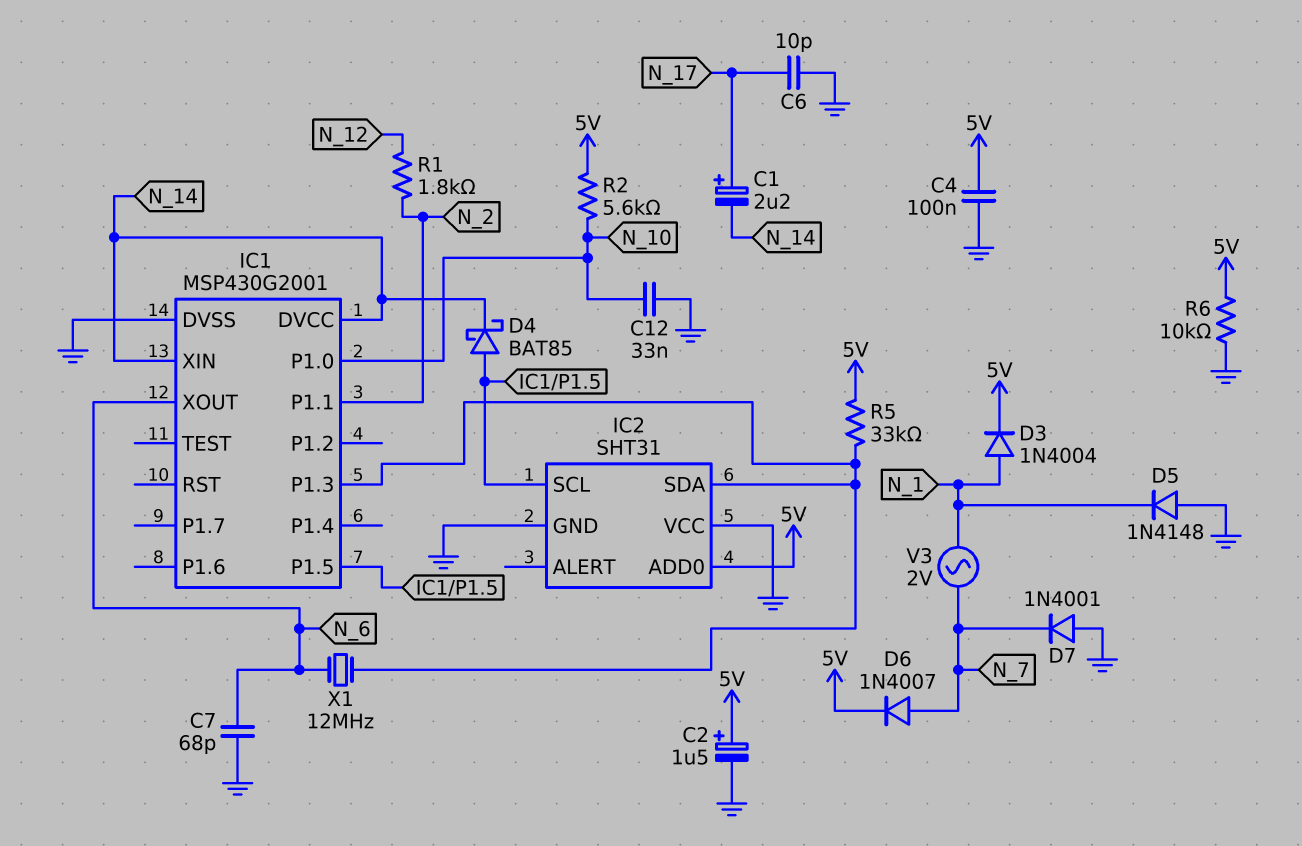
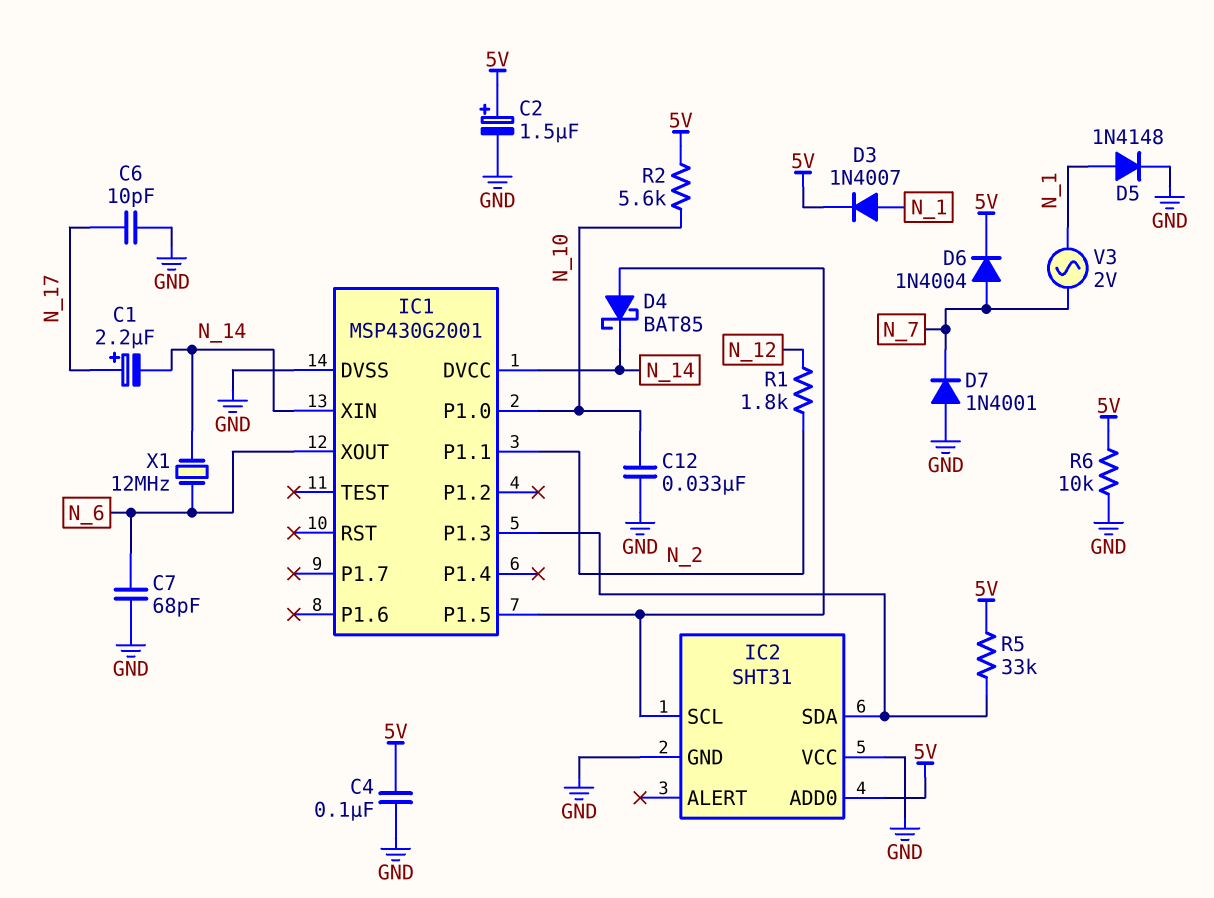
D3: diode 1N4004 (A N_1, K 5V) -> diode 1N4007 (A N_1, K 5V)
D5: diode 1N4148 (A GND, K N_1) -> diode 1N4148 (A N_1, K GND)
D6: diode 1N4007 (A N_7, K 5V) -> diode 1N4004 (A N_7, K 5V)
X1: 12MHz (IC1/P1.3, N_6) -> 12MHz (N_6, N_14)

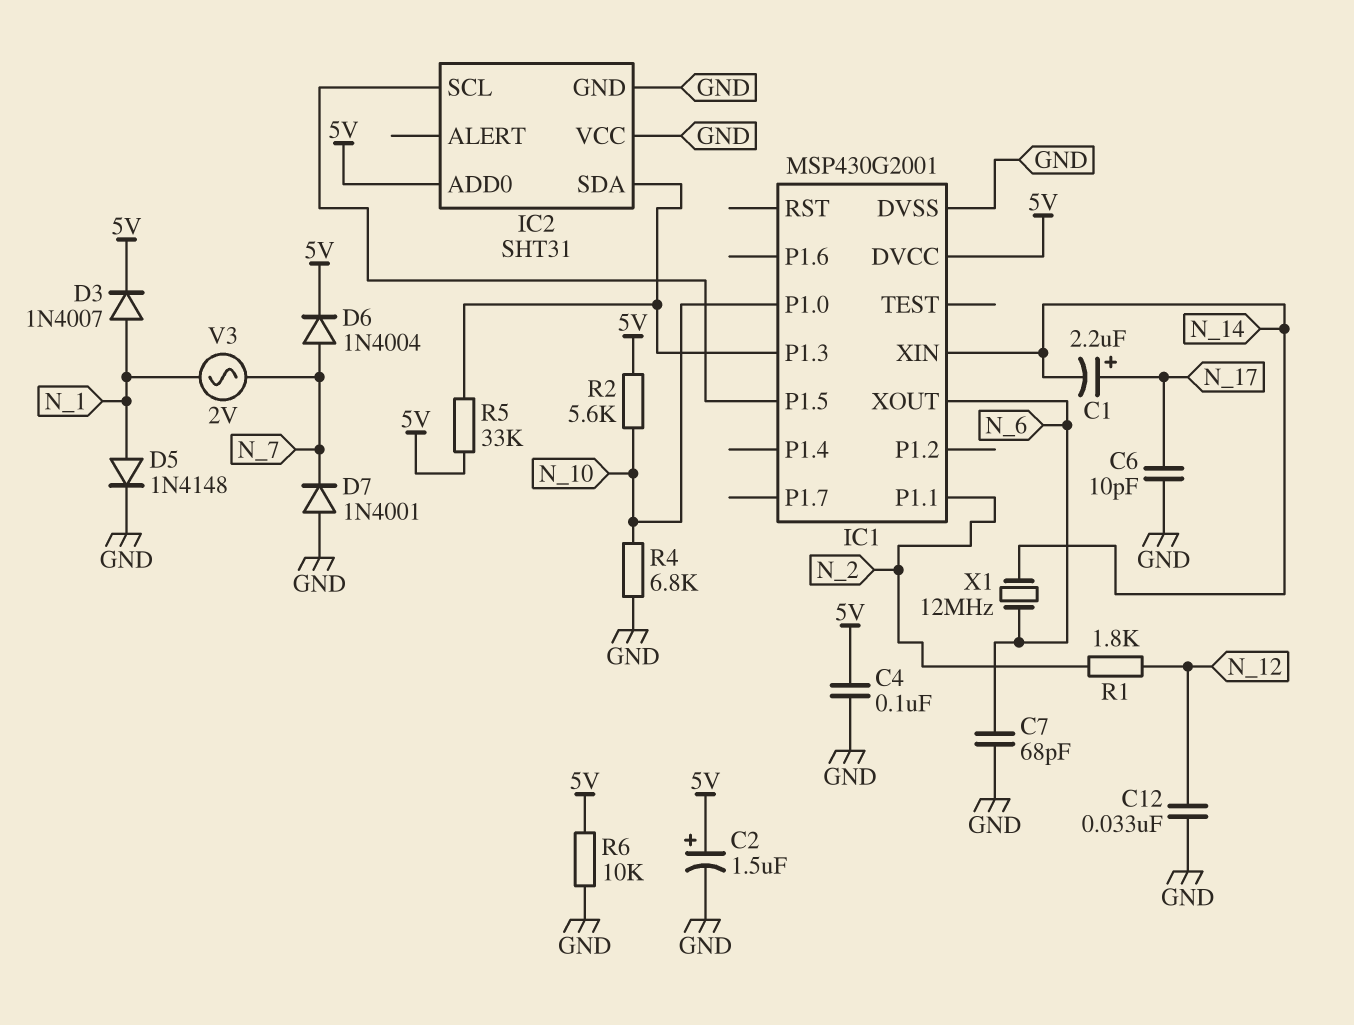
C12: 33nF (GND, N_10) -> 33nF (GND, N_12)
D4: schottky BAT85 (A IC1/P1.5, K N_14) -> none
IC1 pin DVCC: N_14 -> 5V
R4: none -> 6.8k (GND, N_10)

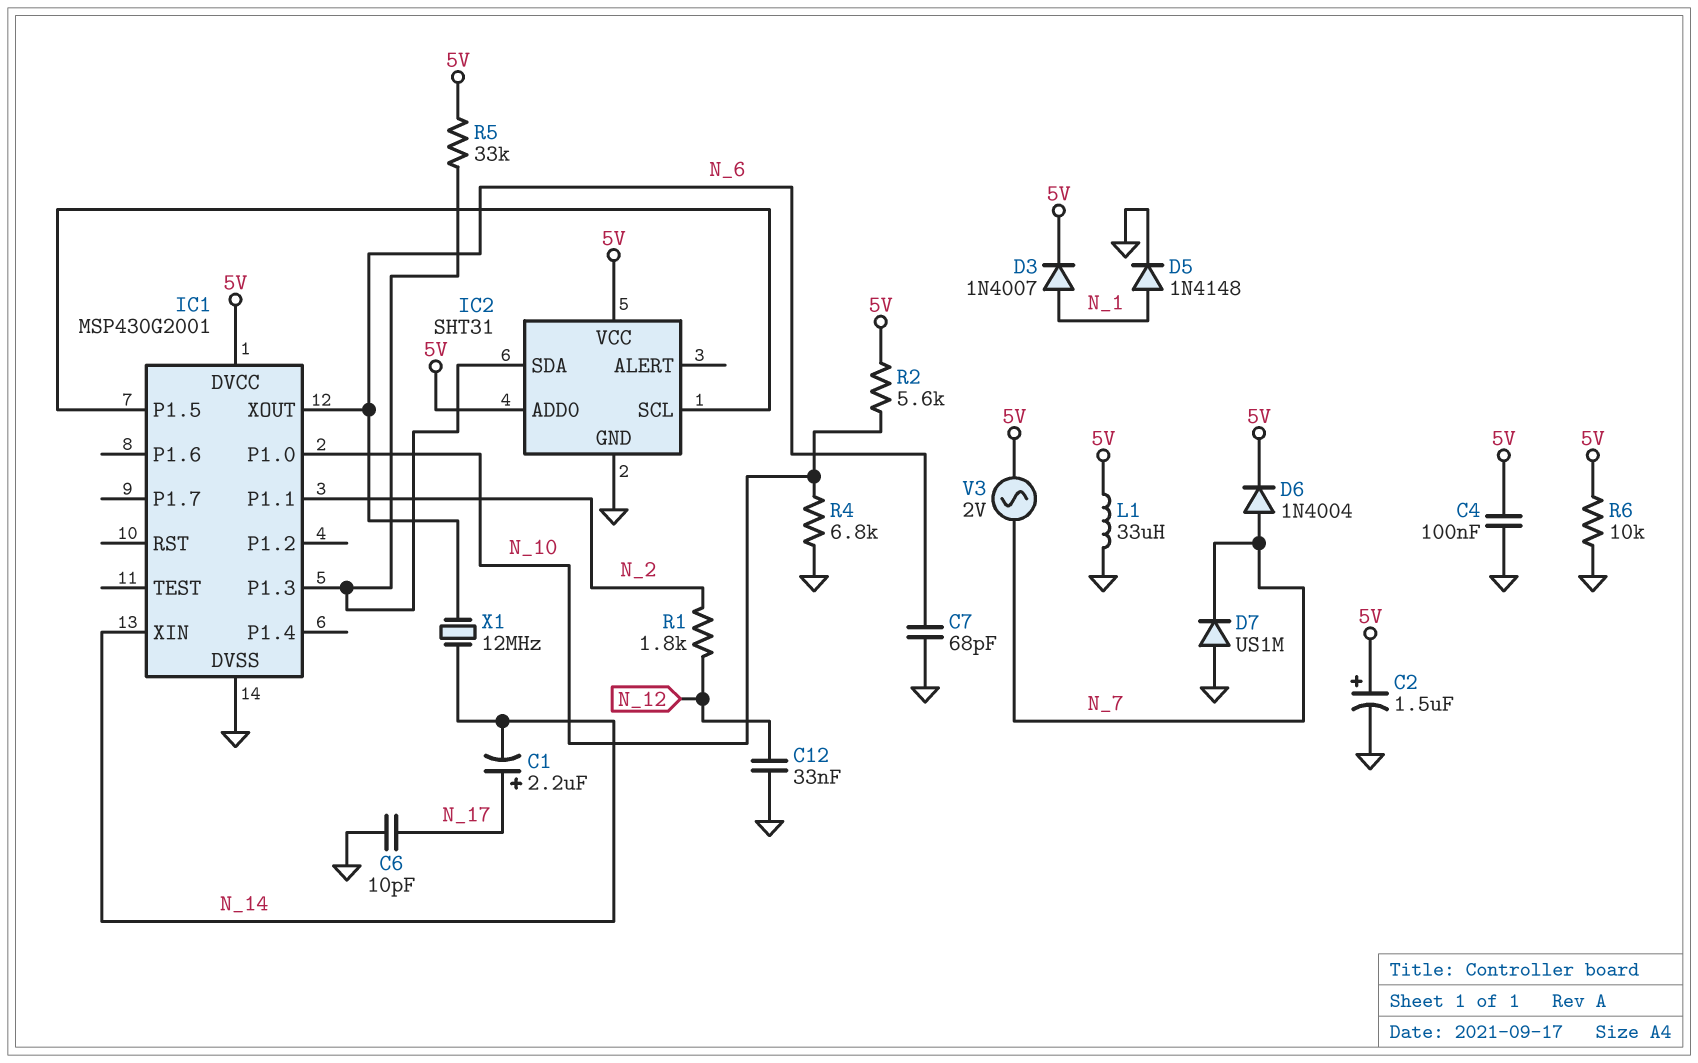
D7: diode 1N4001 (A GND, K N_7) -> diode US1M (A GND, K N_7)
IC2 pin VCC: GND -> 5V
L1: none -> 33uH (5V, GND)
V3: AC 2V (N_1, N_7) -> AC 2V (5V, N_7)

